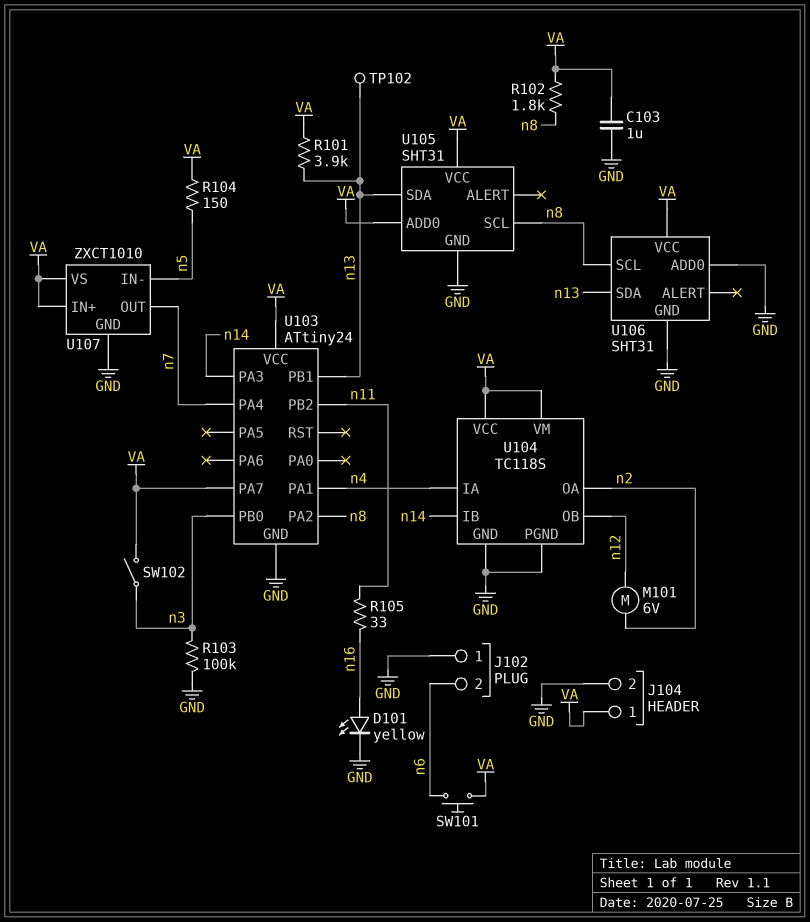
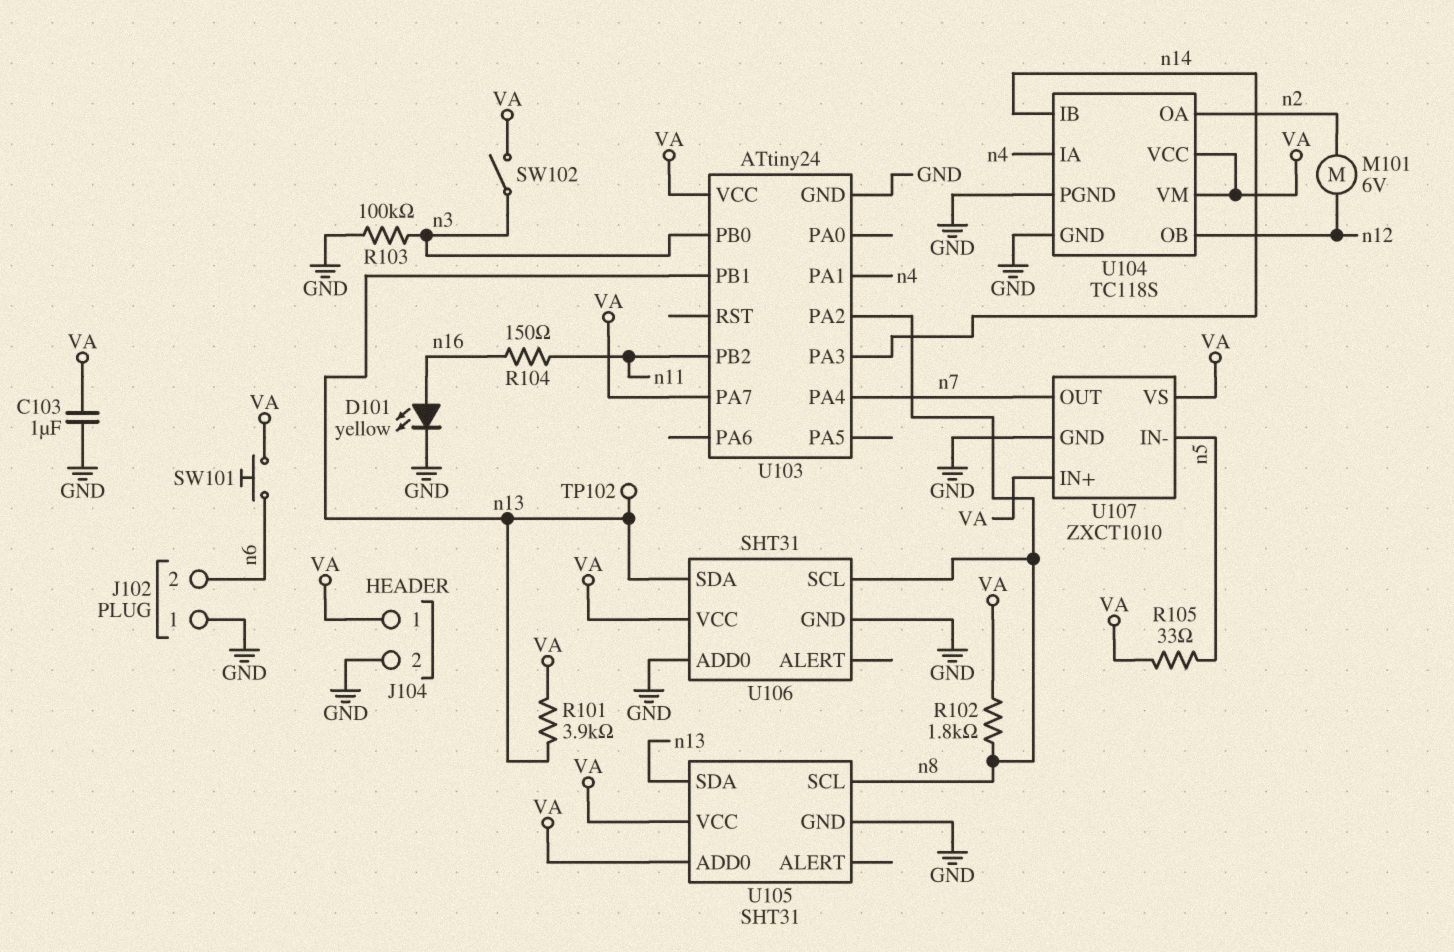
R104: 150 (VA, n5) -> 150 (n11, n16)
R105: 33 (n11, n16) -> 33 (VA, n5)

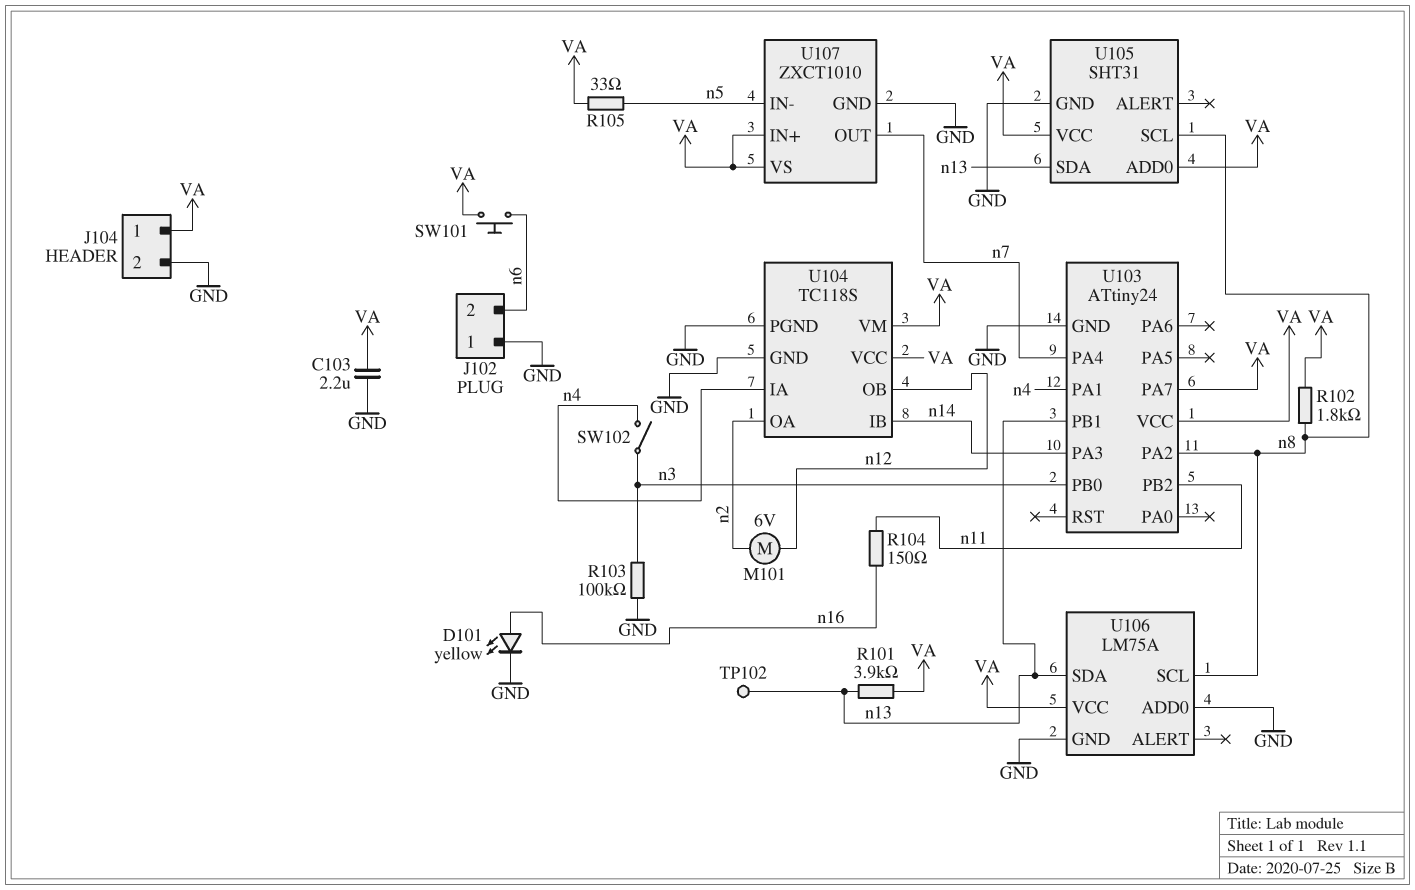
C103: 1uF (GND, VA) -> 2.2uF (GND, VA)
SW102: switch (VA, n3) -> switch (n3, n4)
U106: SHT31 -> LM75A

